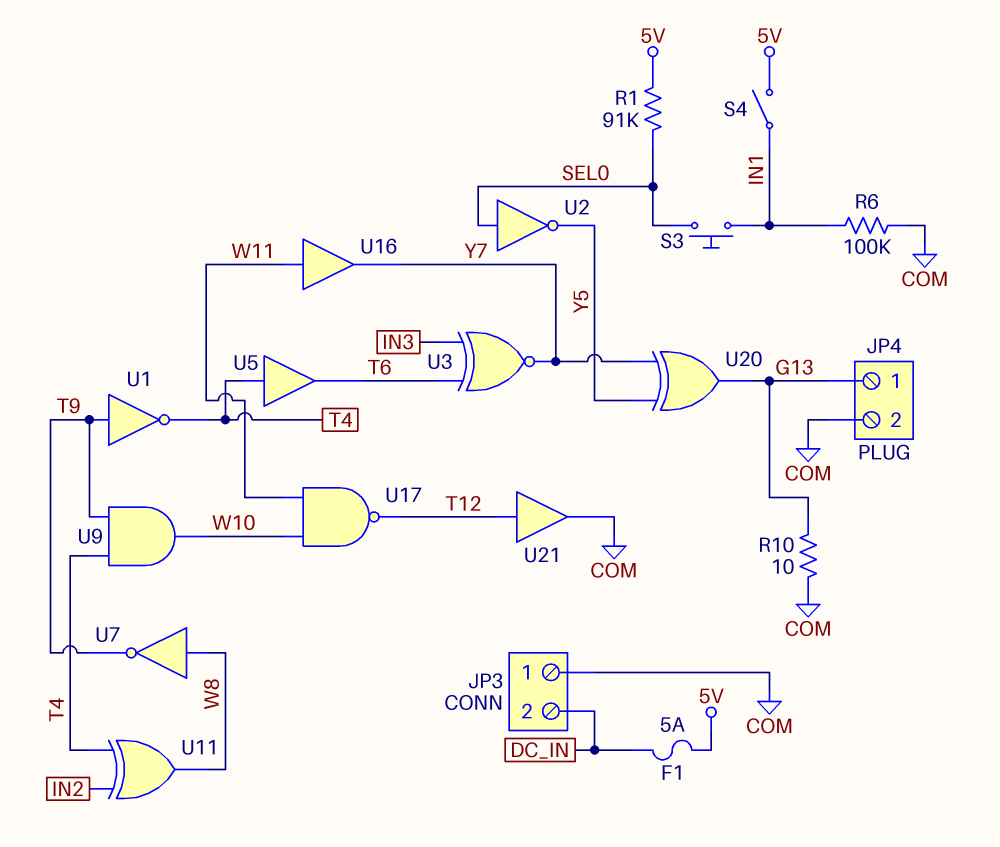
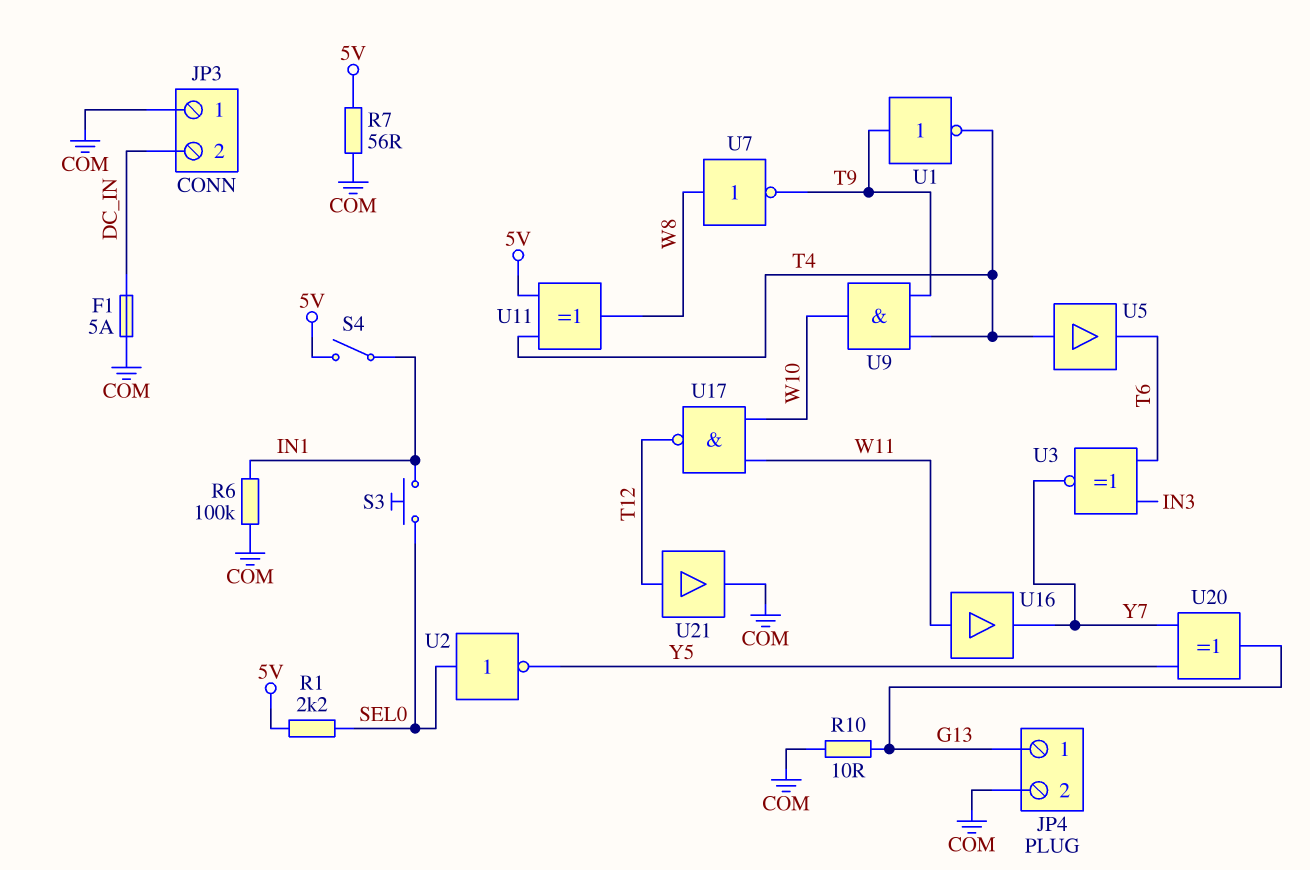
F1: 5A (5V, DC_IN) -> 5A (COM, DC_IN)
R1: 91k (5V, SEL0) -> 2.2k (5V, SEL0)
R7: none -> 56 (5V, COM)
U11: XOR (in IN2, in T4, out W8) -> XOR (in 5V, in T4, out W8)

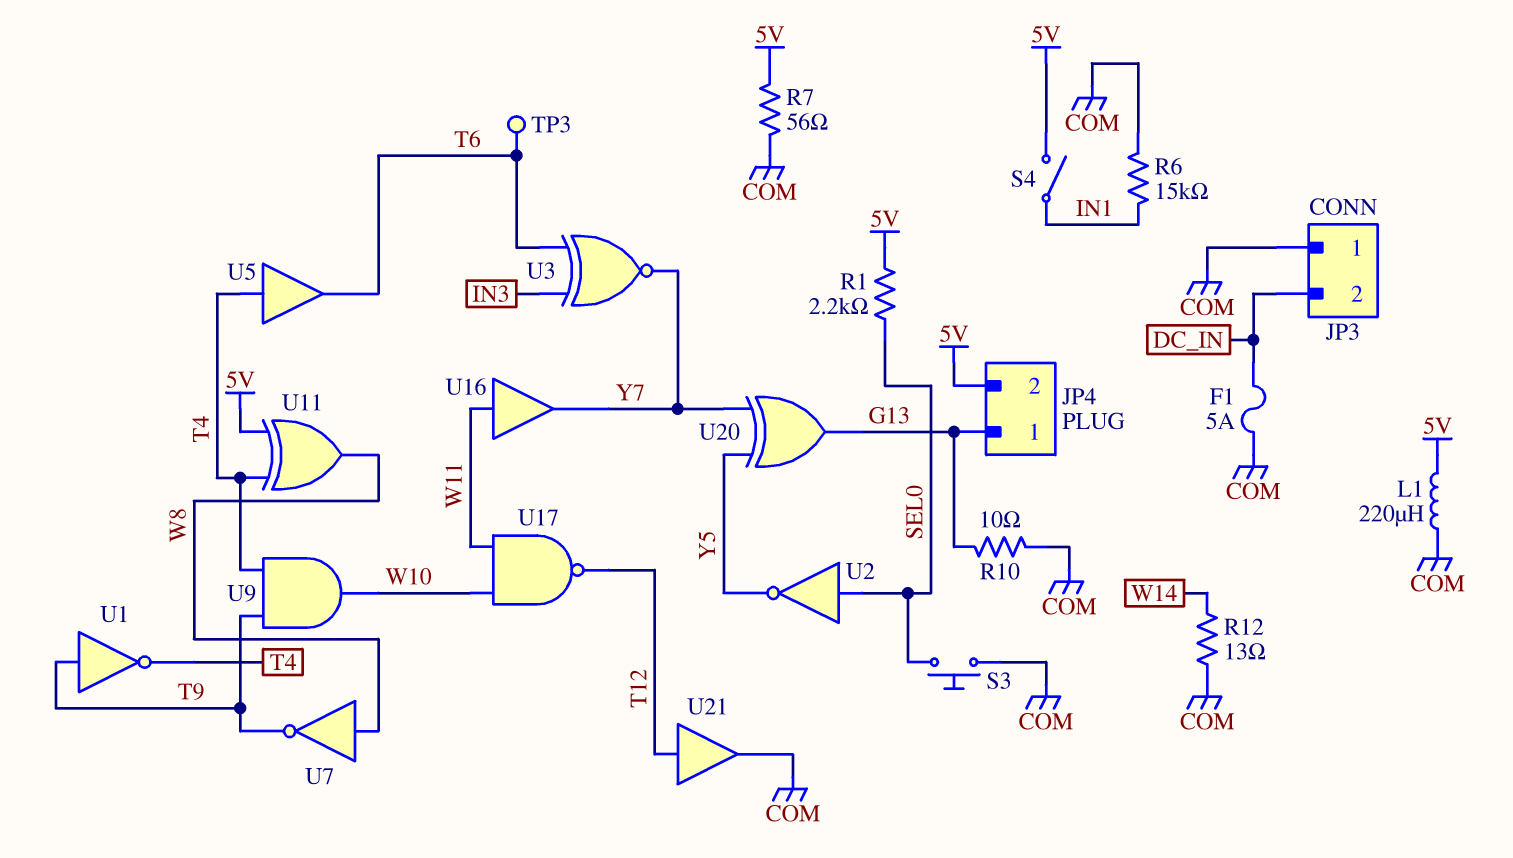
JP4 pin 2: COM -> 5V
L1: none -> 220uH (5V, COM)
R6: 100k (COM, IN1) -> 15k (COM, IN1)
R12: none -> 13 (COM, W14)
S3: button (IN1, SEL0) -> button (COM, SEL0)
TP3: none -> test point (T6)

